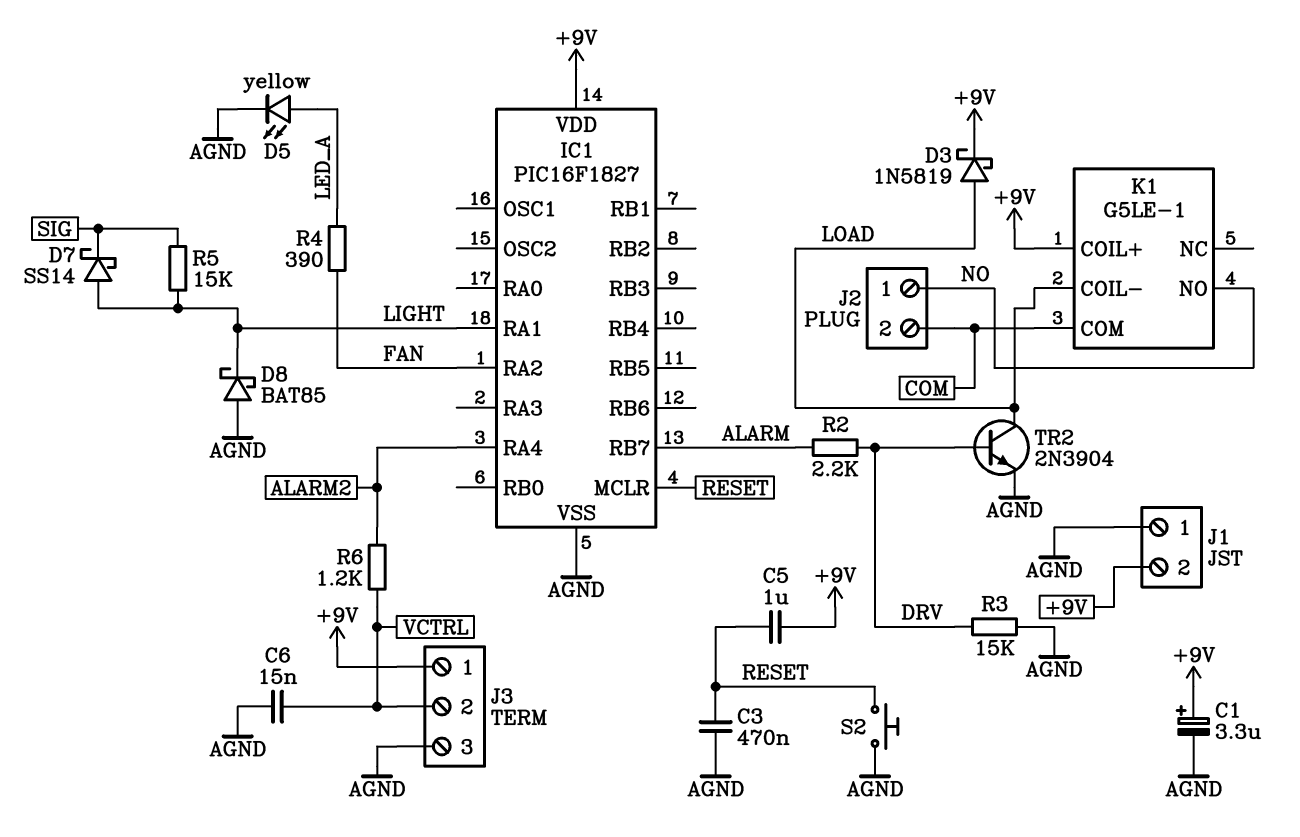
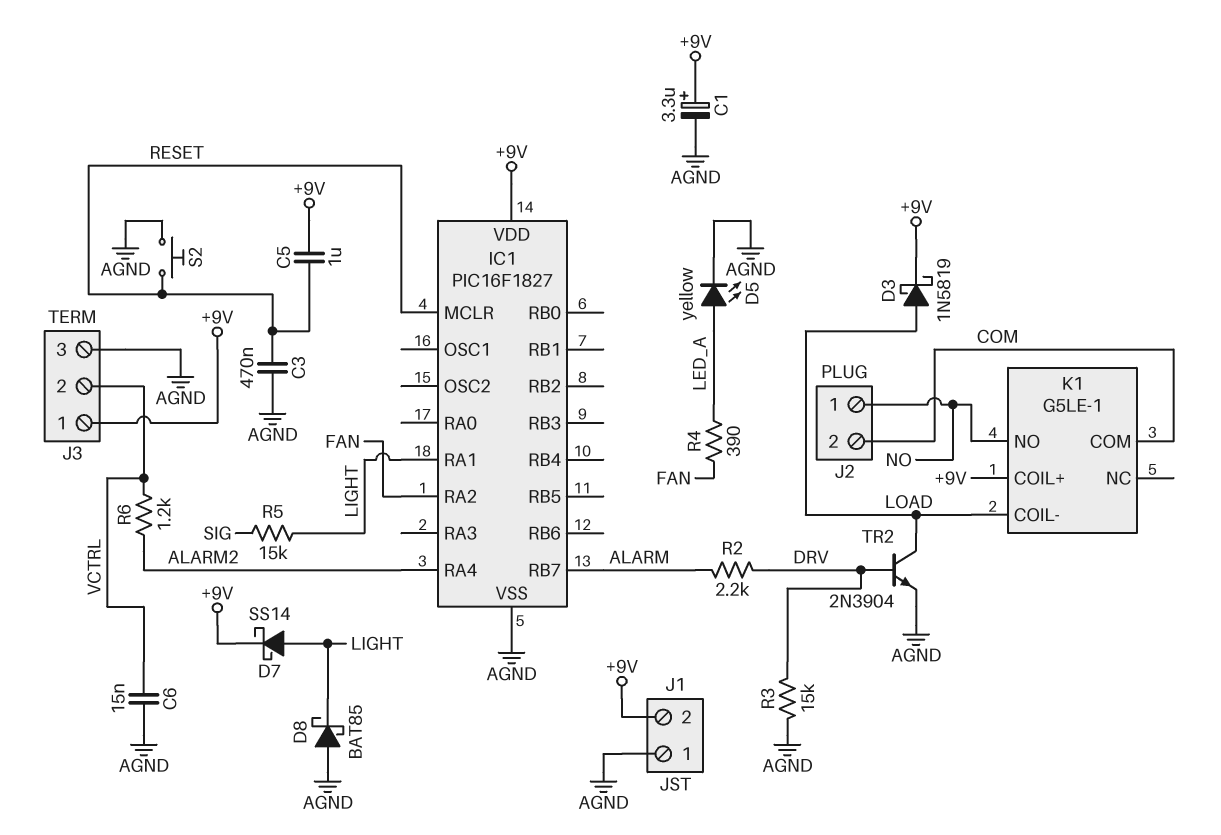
D7: schottky SS14 (A LIGHT, K SIG) -> schottky SS14 (A LIGHT, K +9V)

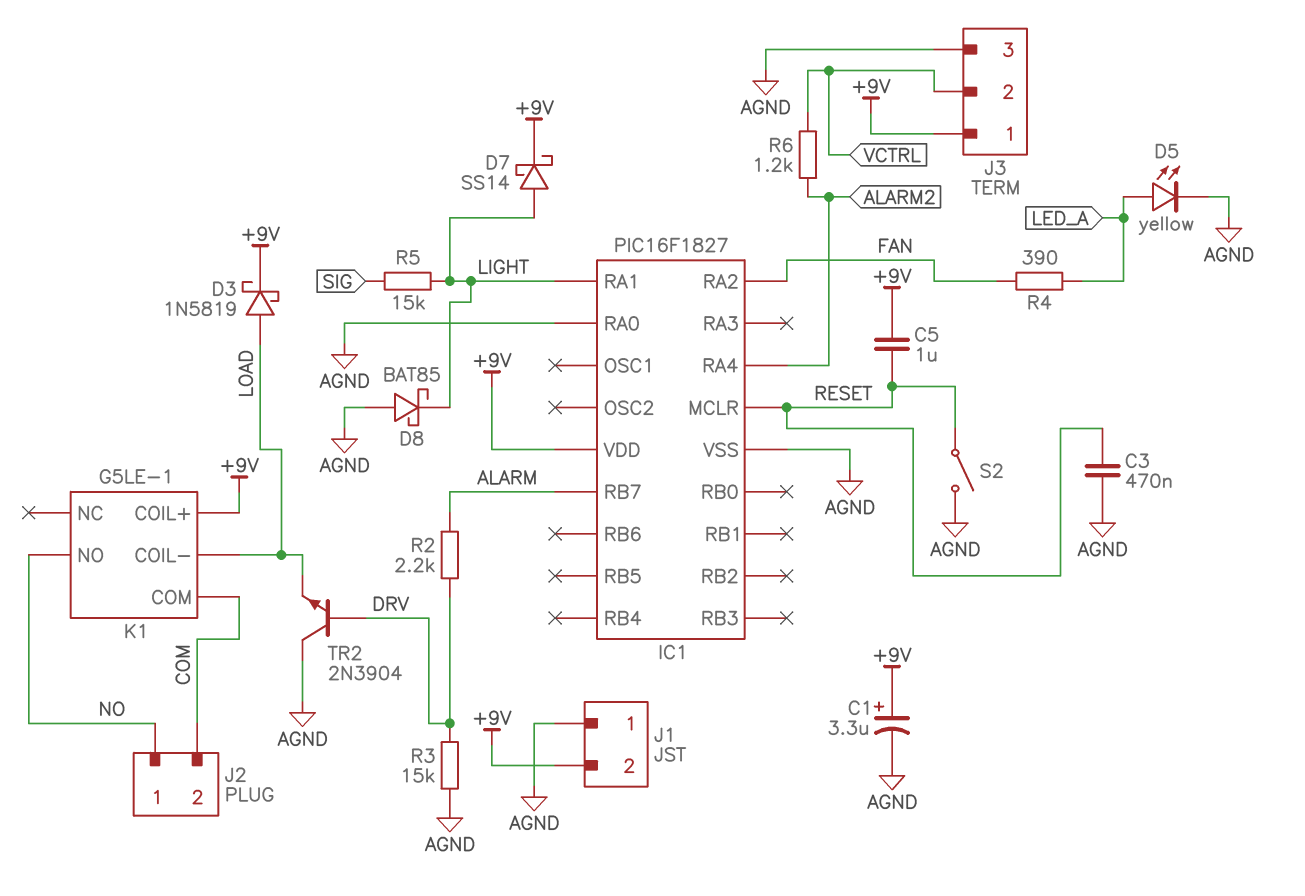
C6: 15nF (AGND, VCTRL) -> none
IC1 pin RA0: none -> AGND
S2: button (AGND, RESET) -> switch (AGND, RESET)
TR2: NPN 2N3904 (B DRV, C LOAD, E AGND) -> NPN 2N3904 (B DRV, C AGND, E LOAD)

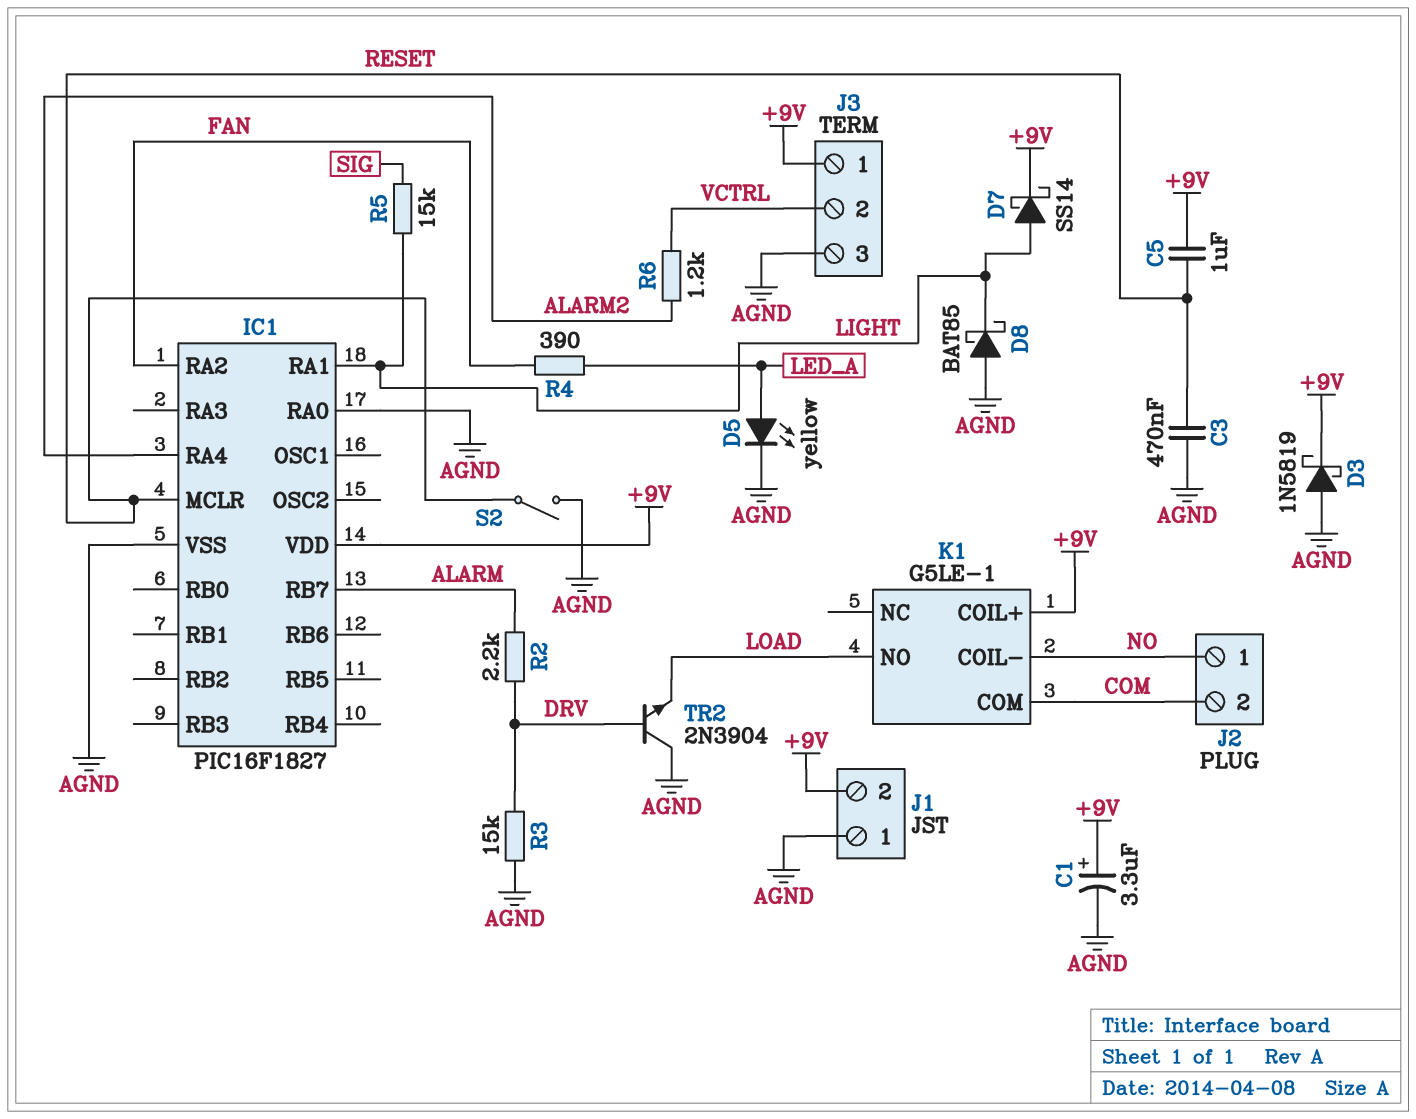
D3: schottky 1N5819 (A LOAD, K +9V) -> schottky 1N5819 (A AGND, K +9V)
K1 pin COIL-: LOAD -> NO
K1 pin NO: NO -> LOAD

